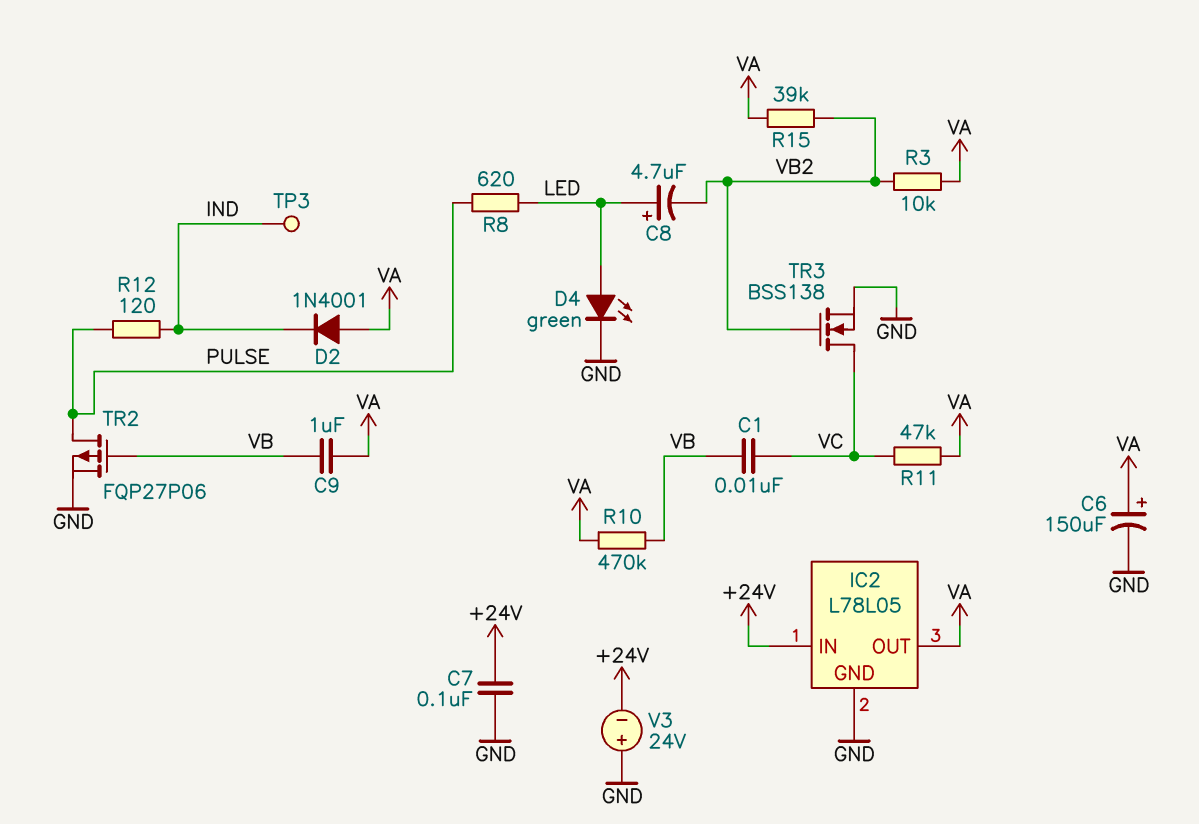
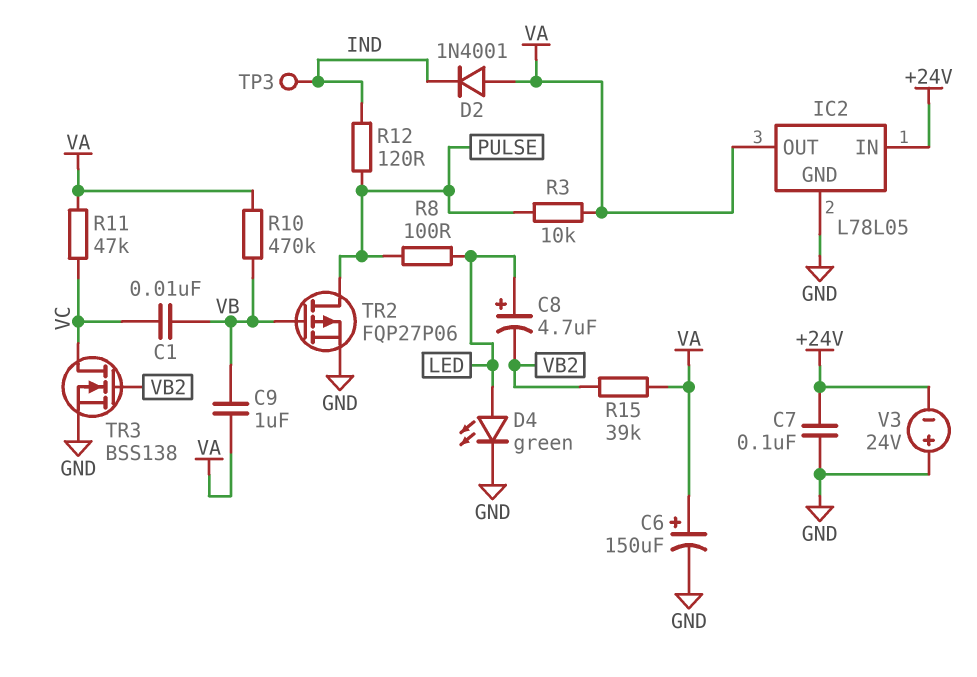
R3: 10k (VA, VB2) -> 10k (PULSE, VA)
R8: 620 (LED, PULSE) -> 100 (LED, PULSE)

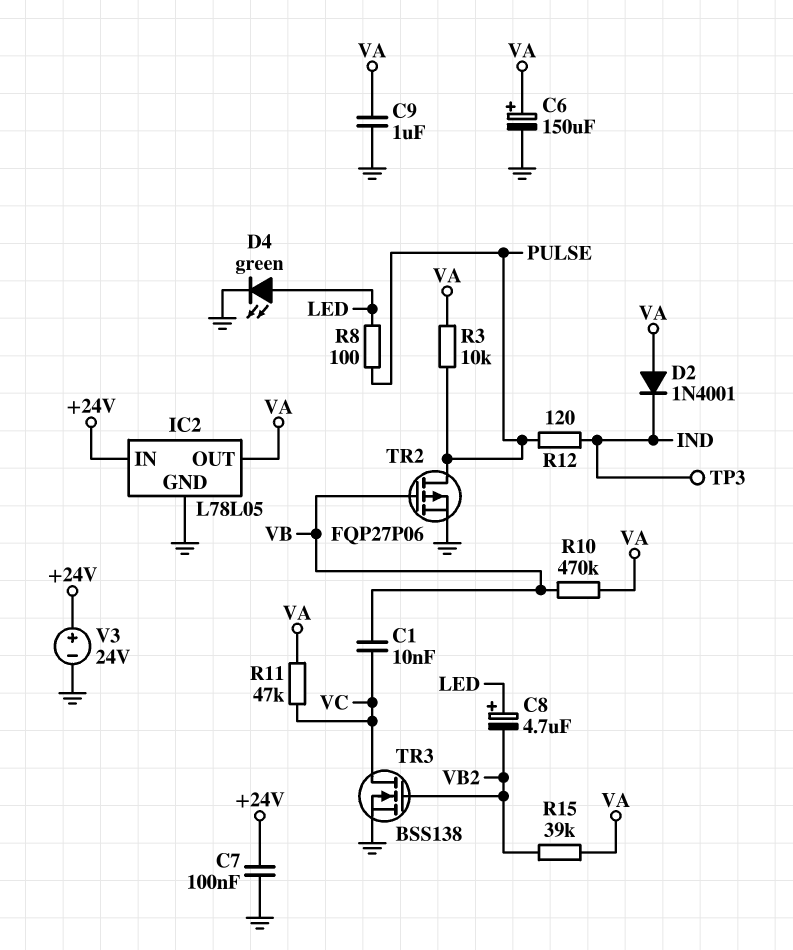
C9: 1uF (VA, VB) -> 1uF (GND, VA)
V3: 24V (plus GND, minus +24V) -> 24V (plus +24V, minus GND)

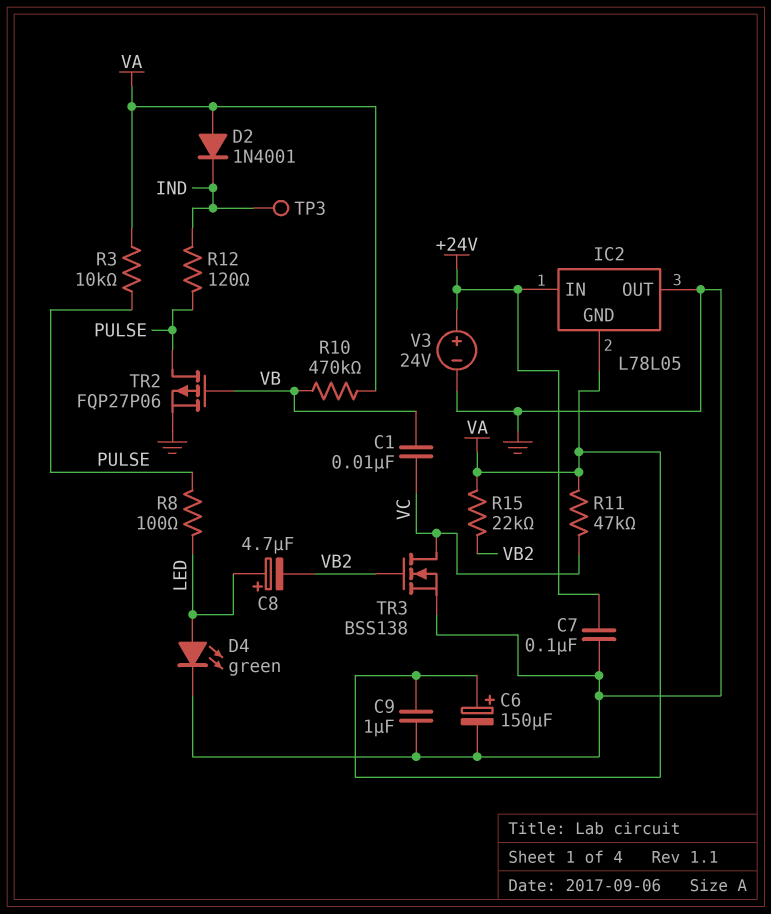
IC2 pin GND: GND -> VA
IC2 pin OUT: VA -> GND
R15: 39k (VA, VB2) -> 22k (VA, VB2)

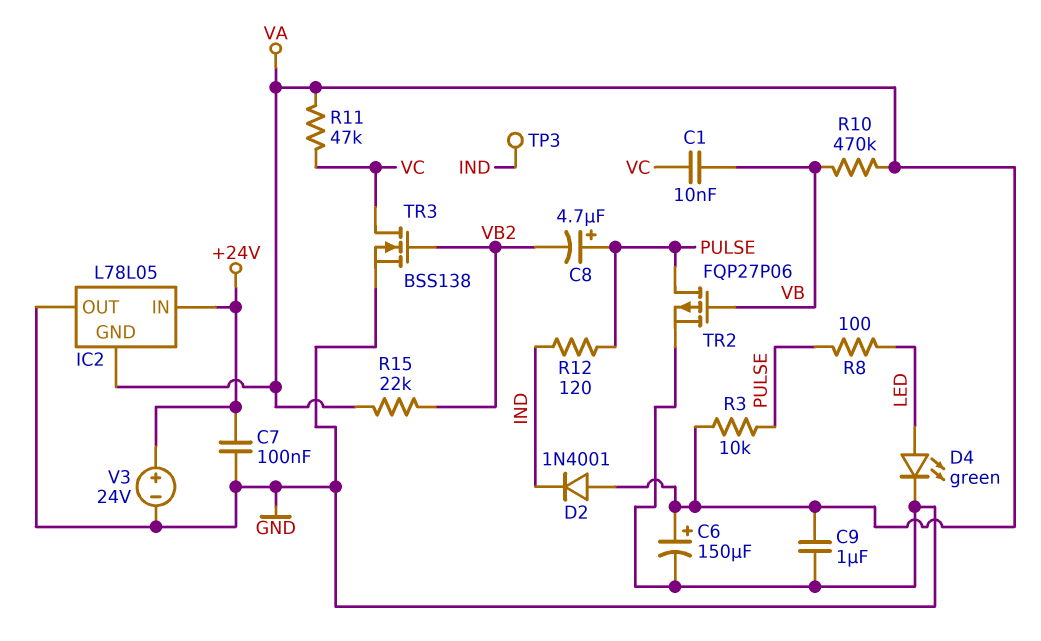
C8: 4.7uF (plus LED, minus VB2) -> 4.7uF (plus PULSE, minus VB2)

